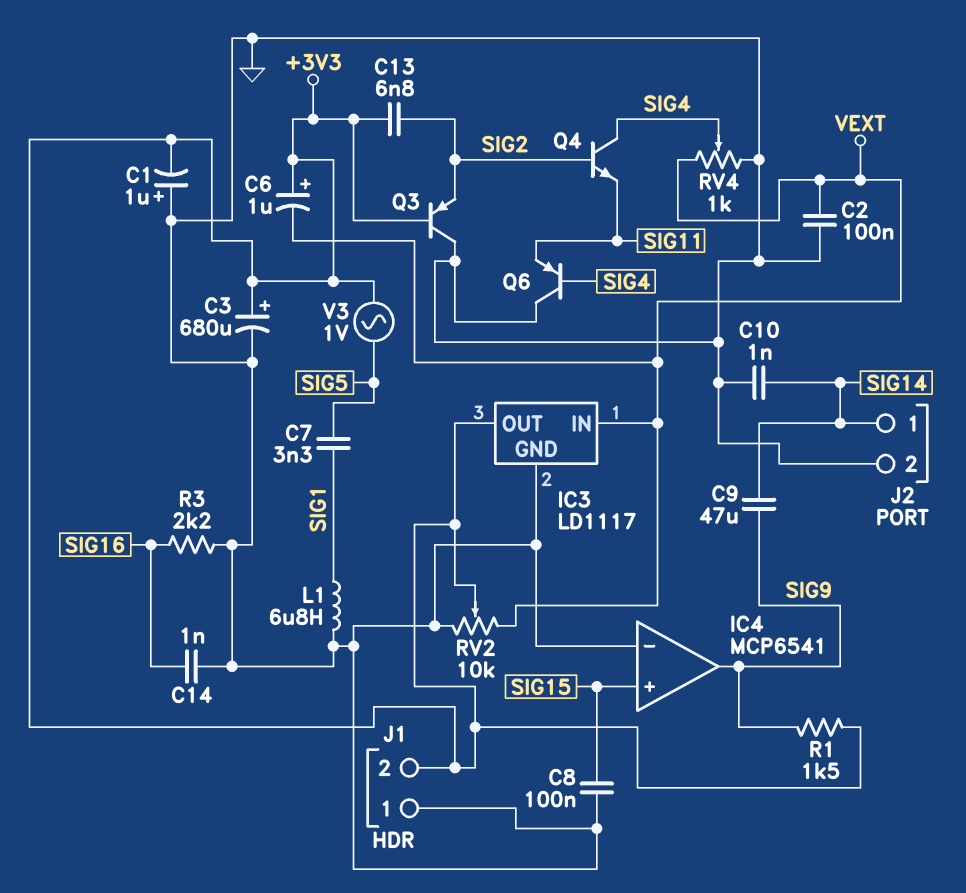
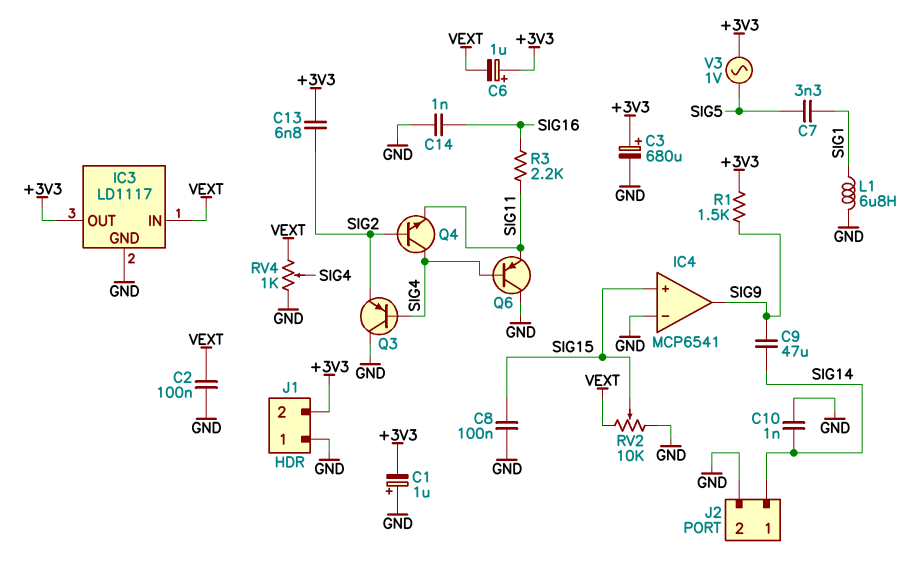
Q3: PNP (B +3V3, C GND, E SIG2) -> PNP (B SIG4, C GND, E SIG2)
R3: 2.2k (GND, SIG16) -> 2.2k (SIG11, SIG16)
RV2: 10k (GND, VEXT, wiper +3V3) -> 10k (GND, VEXT, wiper SIG15)

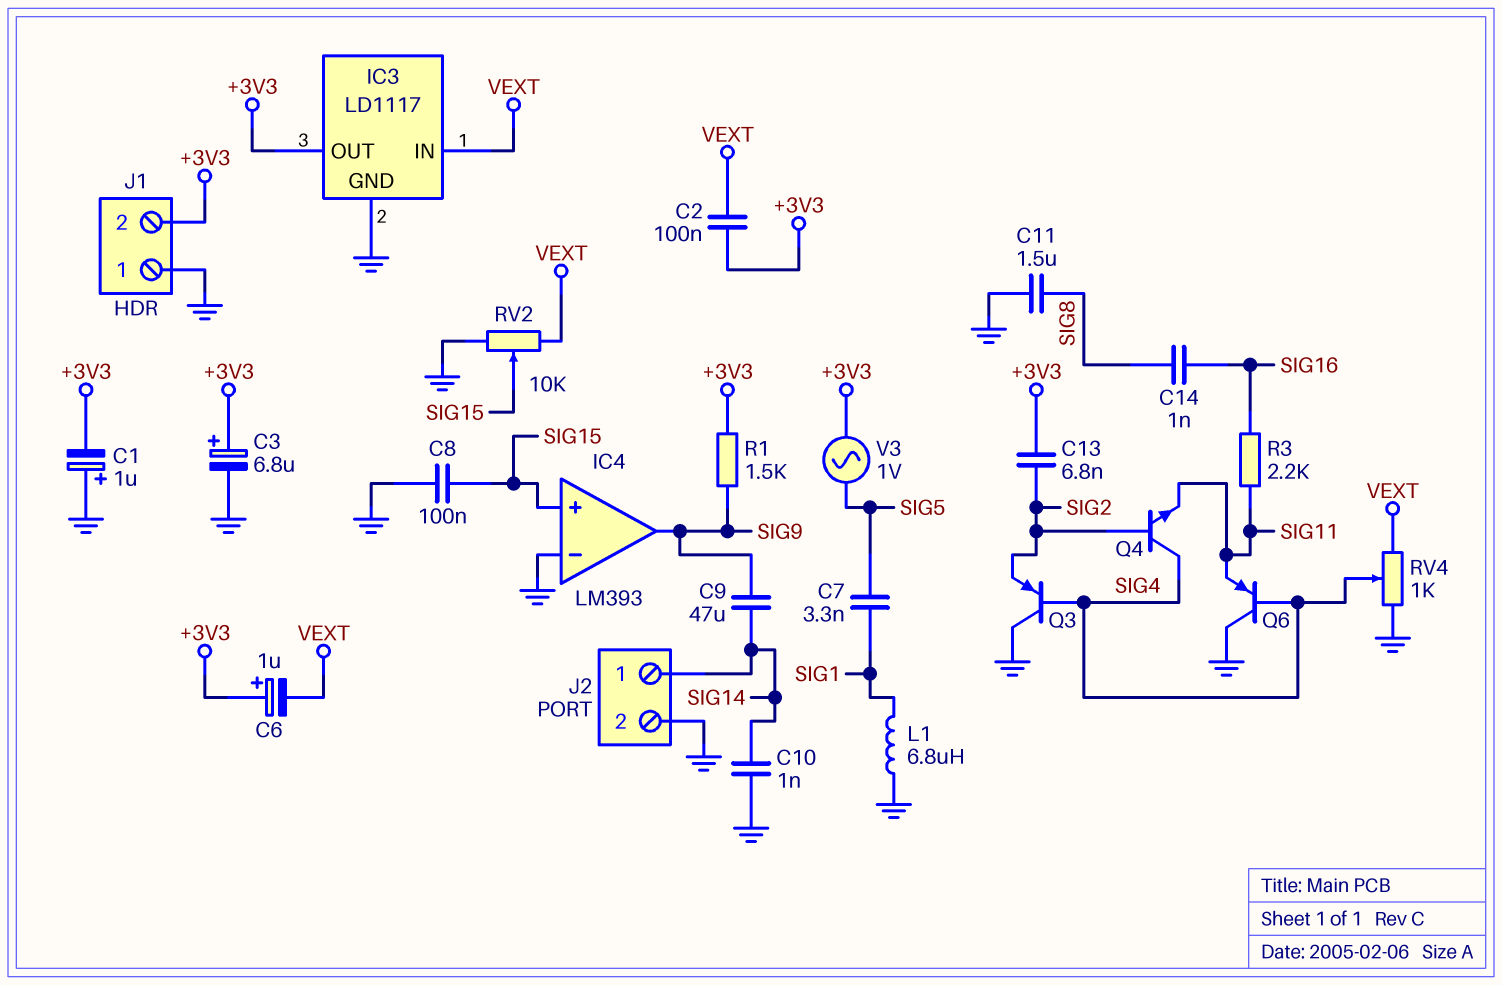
C2: 100nF (GND, VEXT) -> 100nF (+3V3, VEXT)
C3: 680uF (plus +3V3, minus GND) -> 6.8uF (plus +3V3, minus GND)
C11: none -> 1.5uF (GND, SIG8)
C14: 1nF (GND, SIG16) -> 1nF (SIG8, SIG16)
IC4: MCP6541 -> LM393

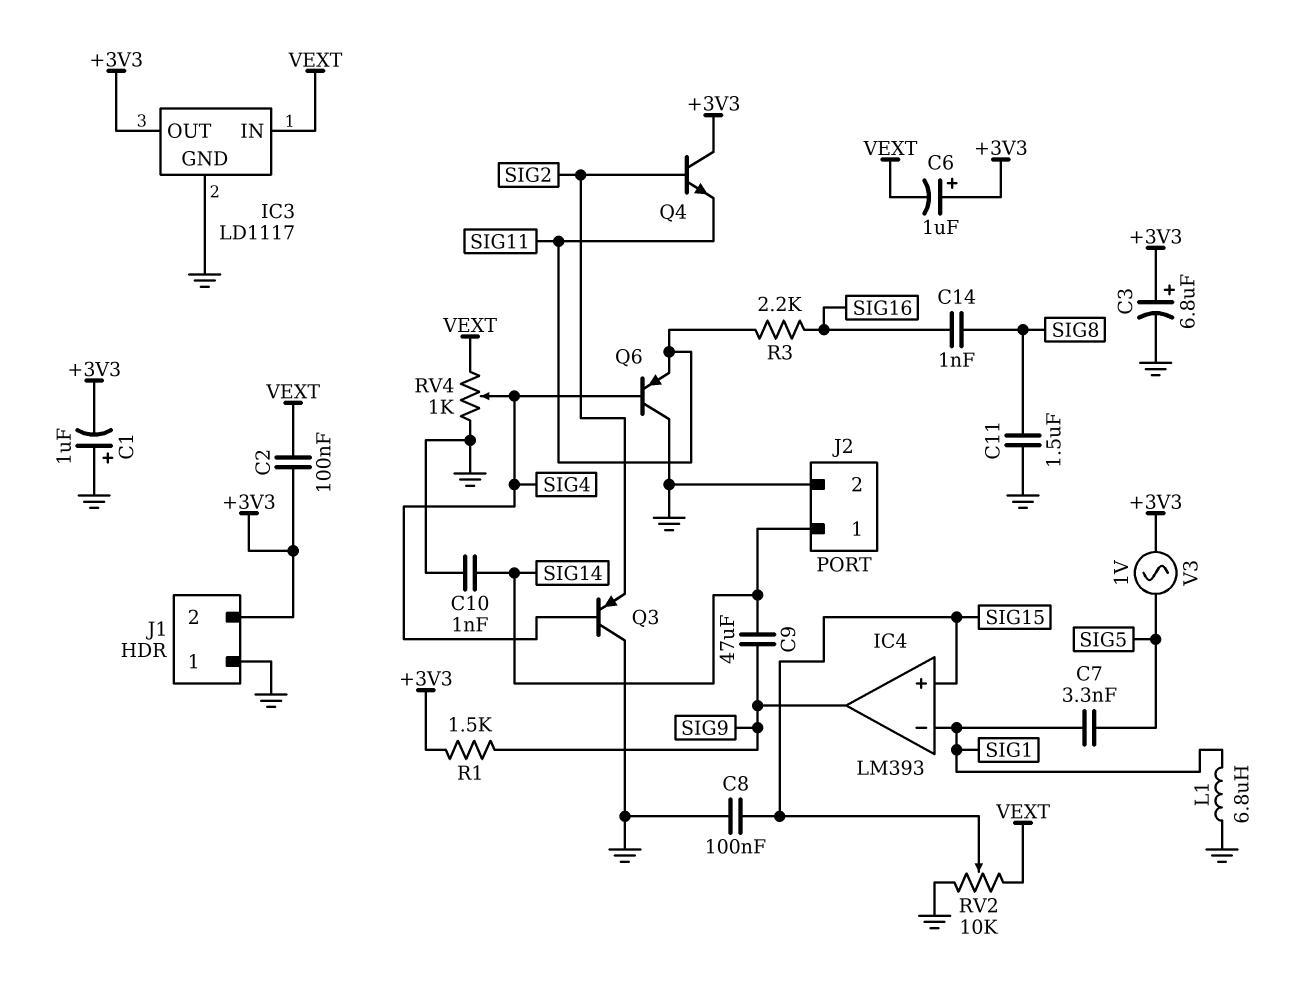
C13: 6.8nF (+3V3, SIG2) -> none
IC4 pin in-: GND -> SIG1
Q4: NPN (B SIG2, C SIG4, E SIG11) -> NPN (B SIG2, C +3V3, E SIG11)

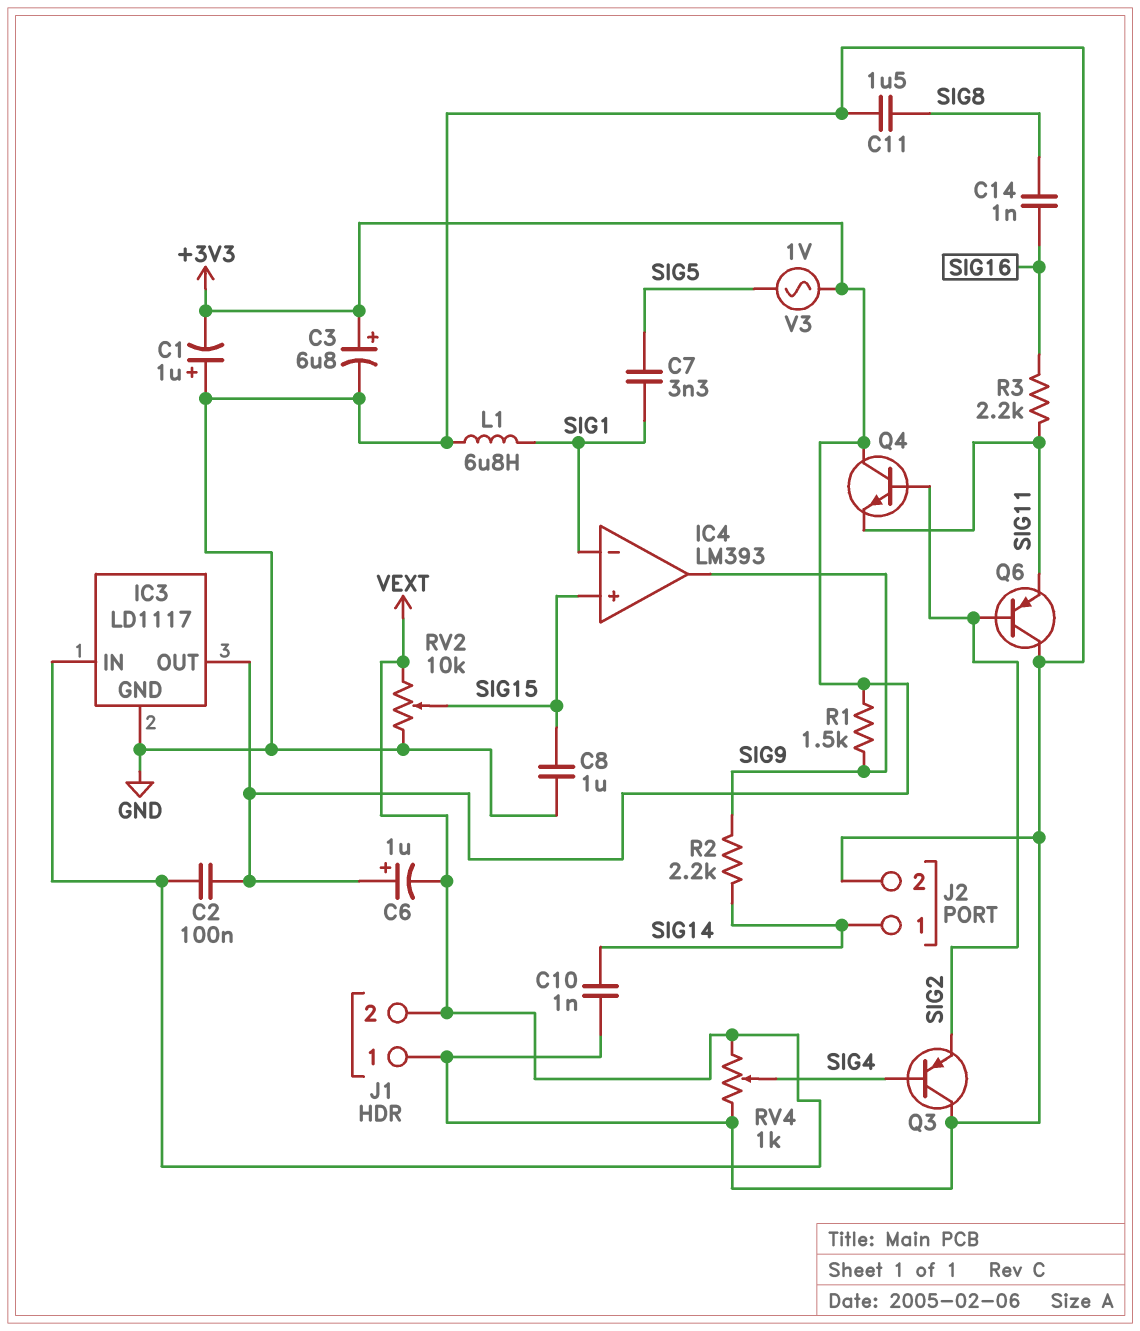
C8: 100nF (GND, SIG15) -> 1uF (GND, SIG15)
C9: 47uF (SIG9, SIG14) -> none
J1 pin 2: +3V3 -> VEXT
Q6: PNP (B SIG4, C GND, E SIG11) -> PNP (B SIG2, C GND, E SIG11)
R2: none -> 2.2k (SIG9, SIG14)

